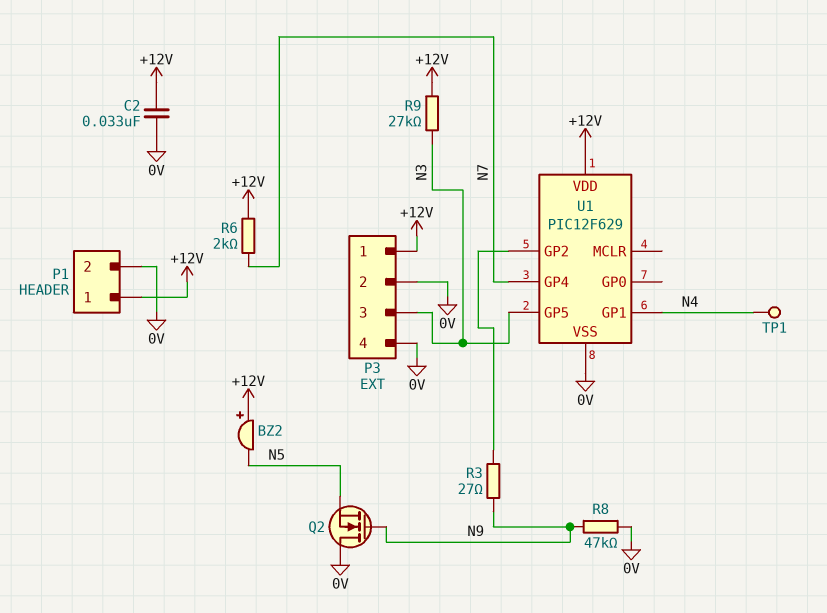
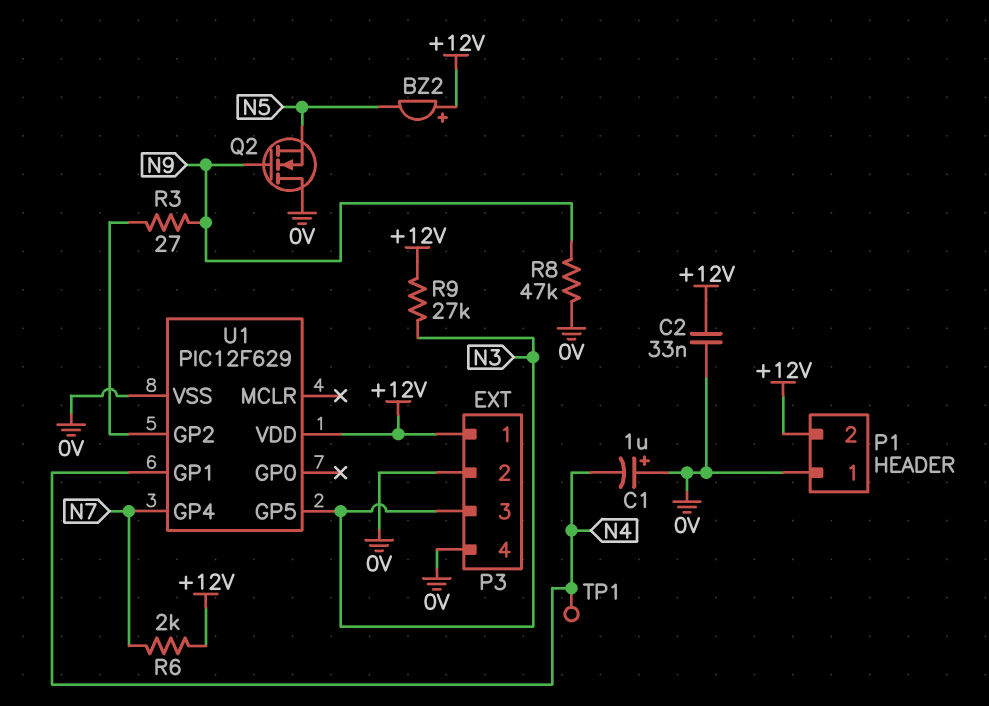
C1: none -> 1uF (plus 0V, minus N4)
P1 pin 1: +12V -> 0V
P1 pin 2: 0V -> +12V

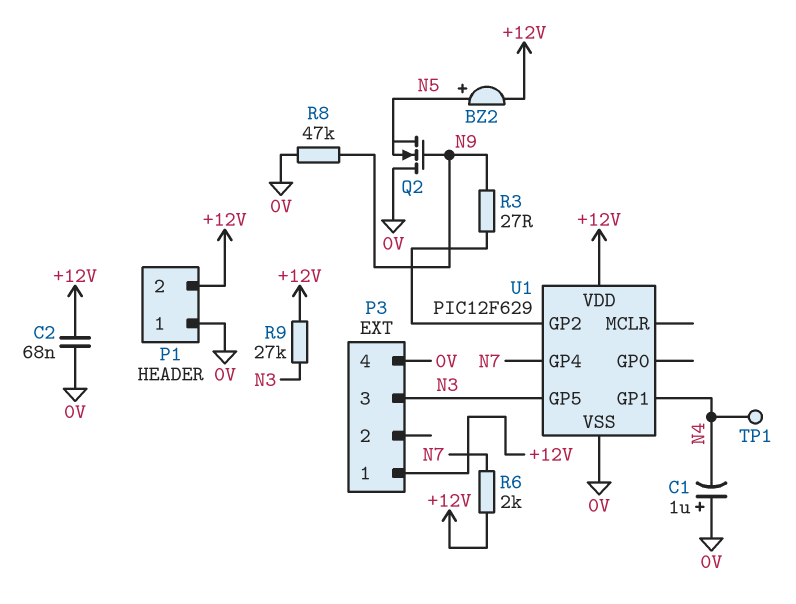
BZ2: buzzer (plus +12V, minus N5) -> buzzer (plus N5, minus +12V)
C2: 33nF (+12V, 0V) -> 68nF (+12V, 0V)
P3 pin 2: 0V -> none

